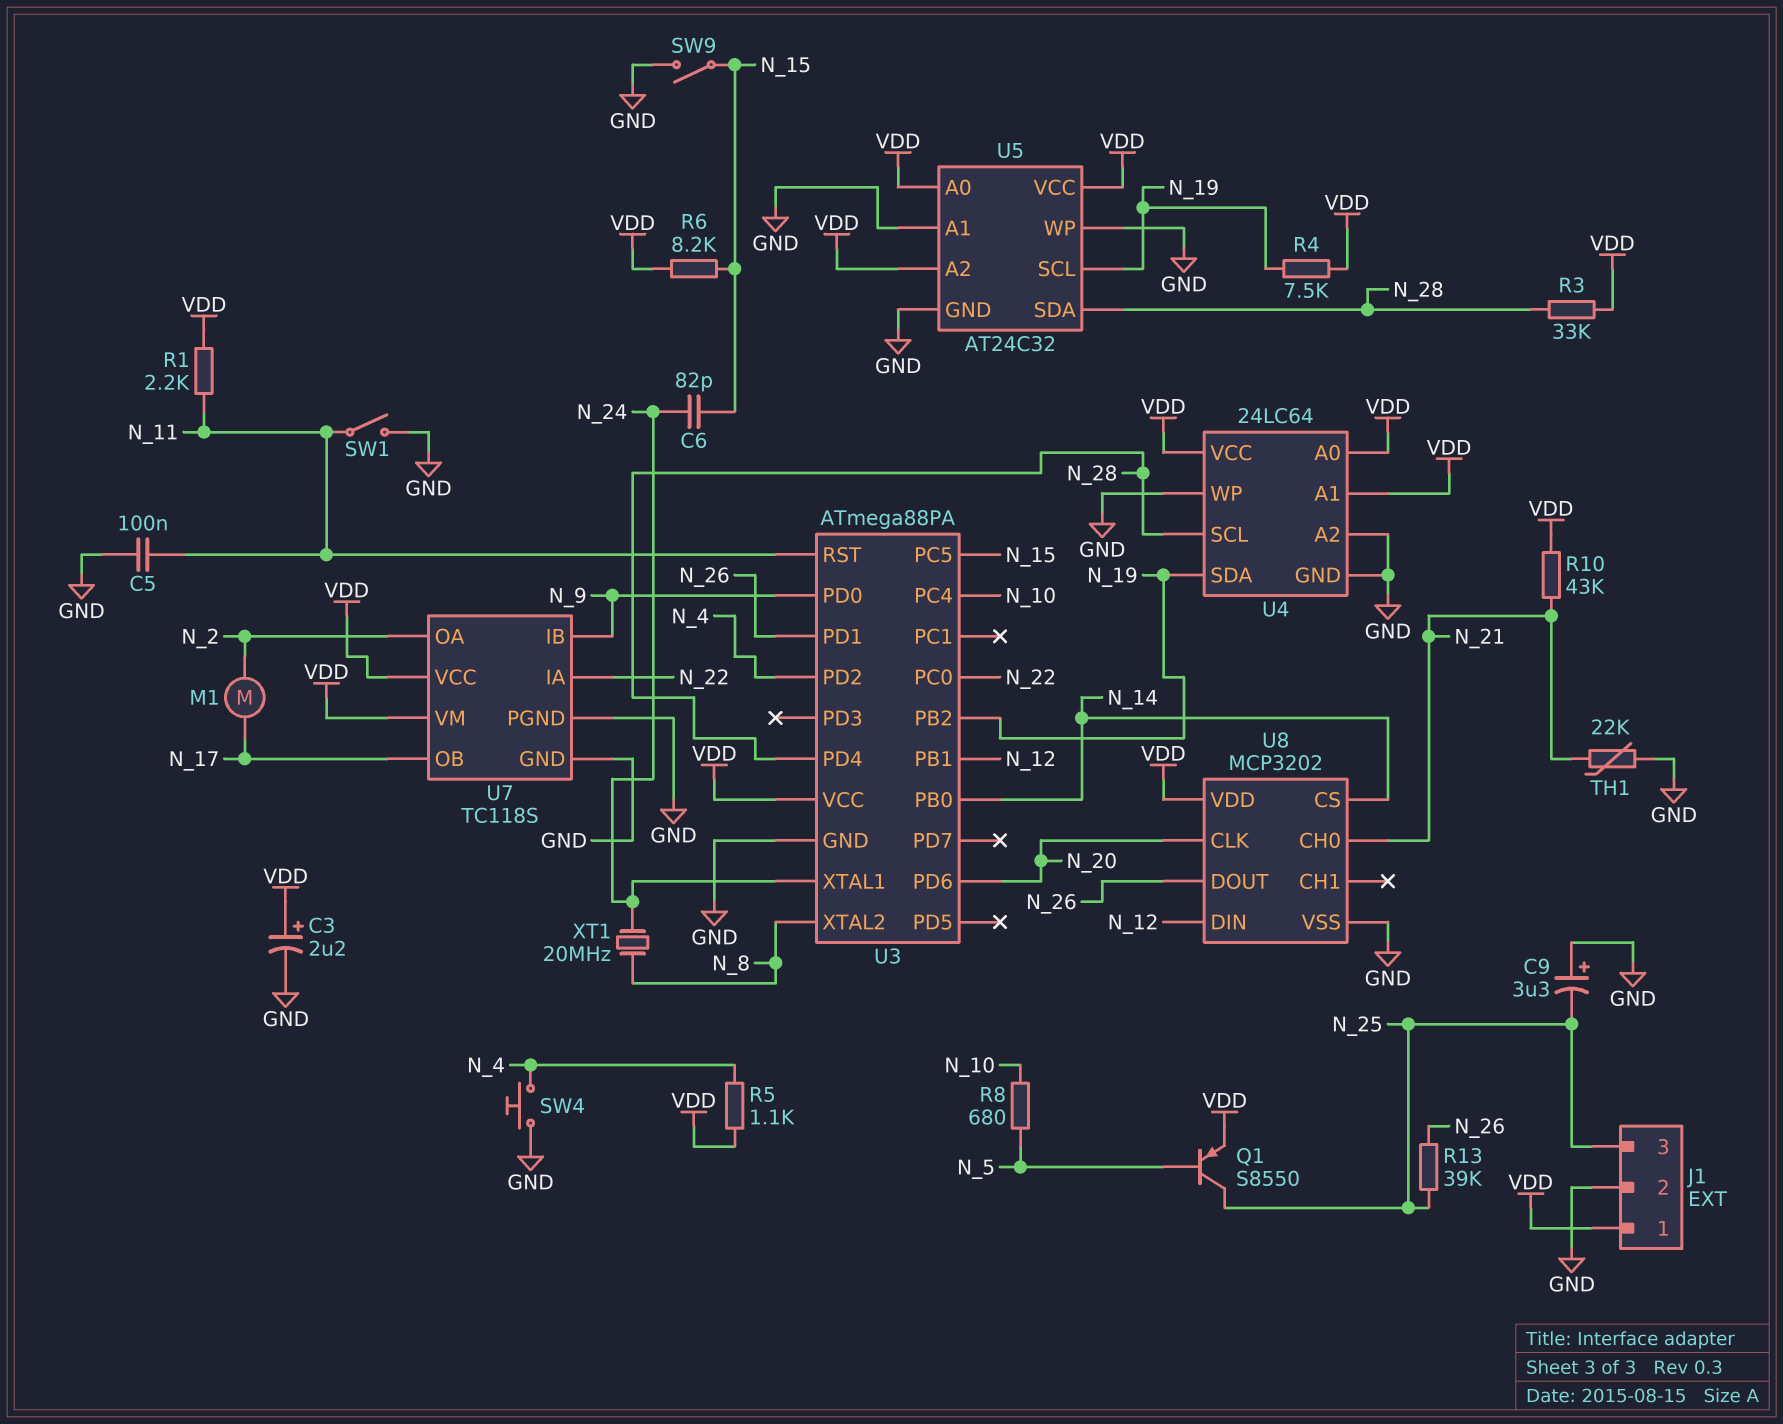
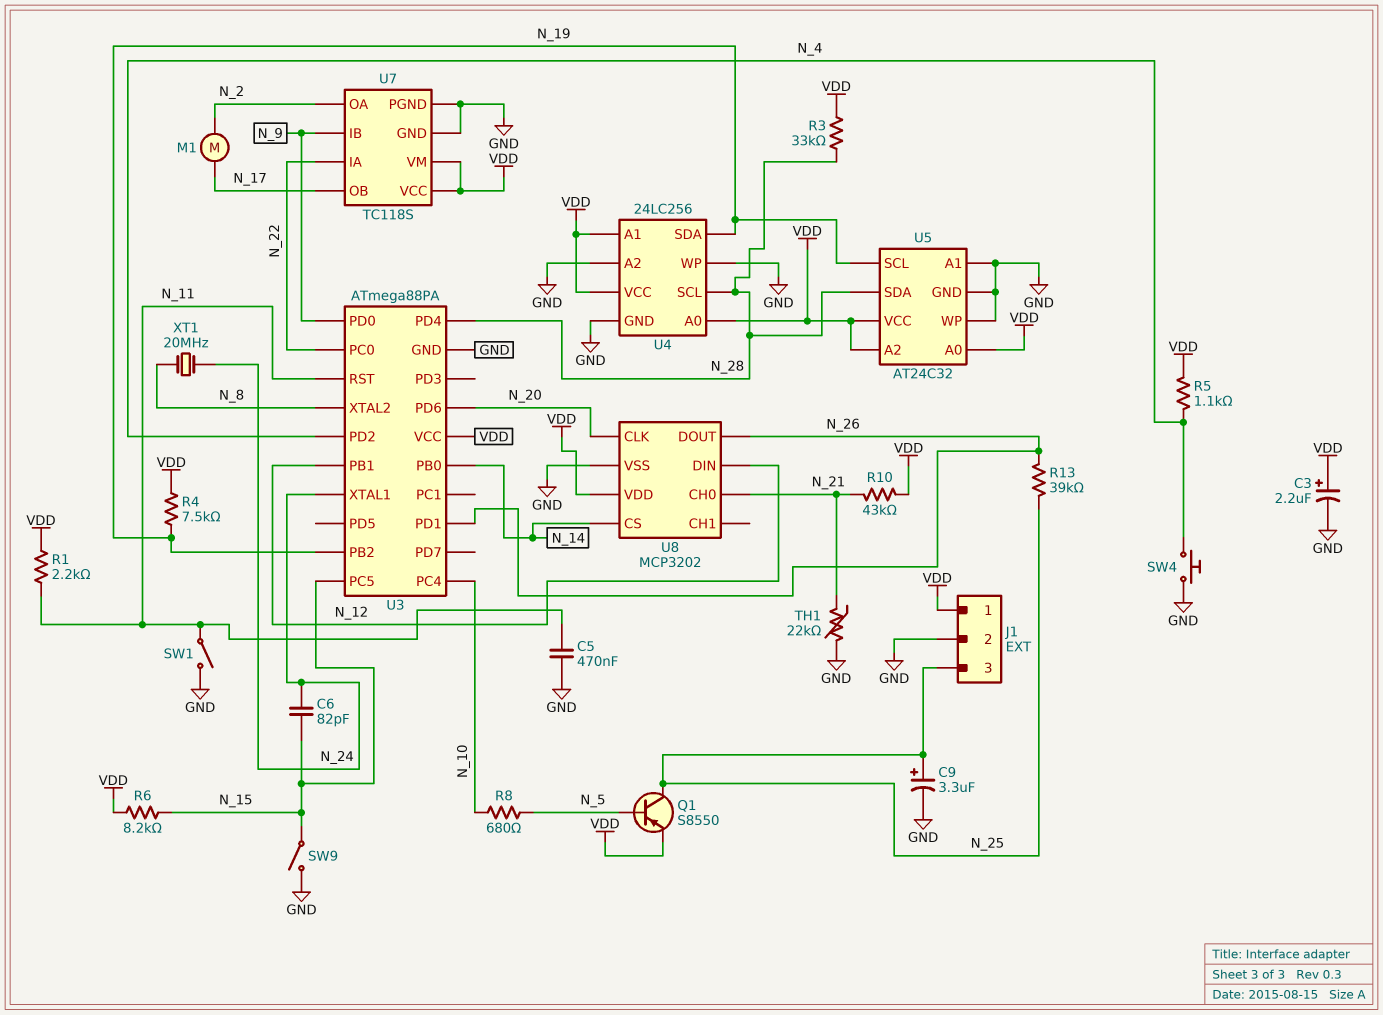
C5: 100nF (GND, N_11) -> 470nF (GND, N_11)
C9: 3.3uF (plus GND, minus N_25) -> 3.3uF (plus N_25, minus GND)
U4: 24LC64 -> 24LC256

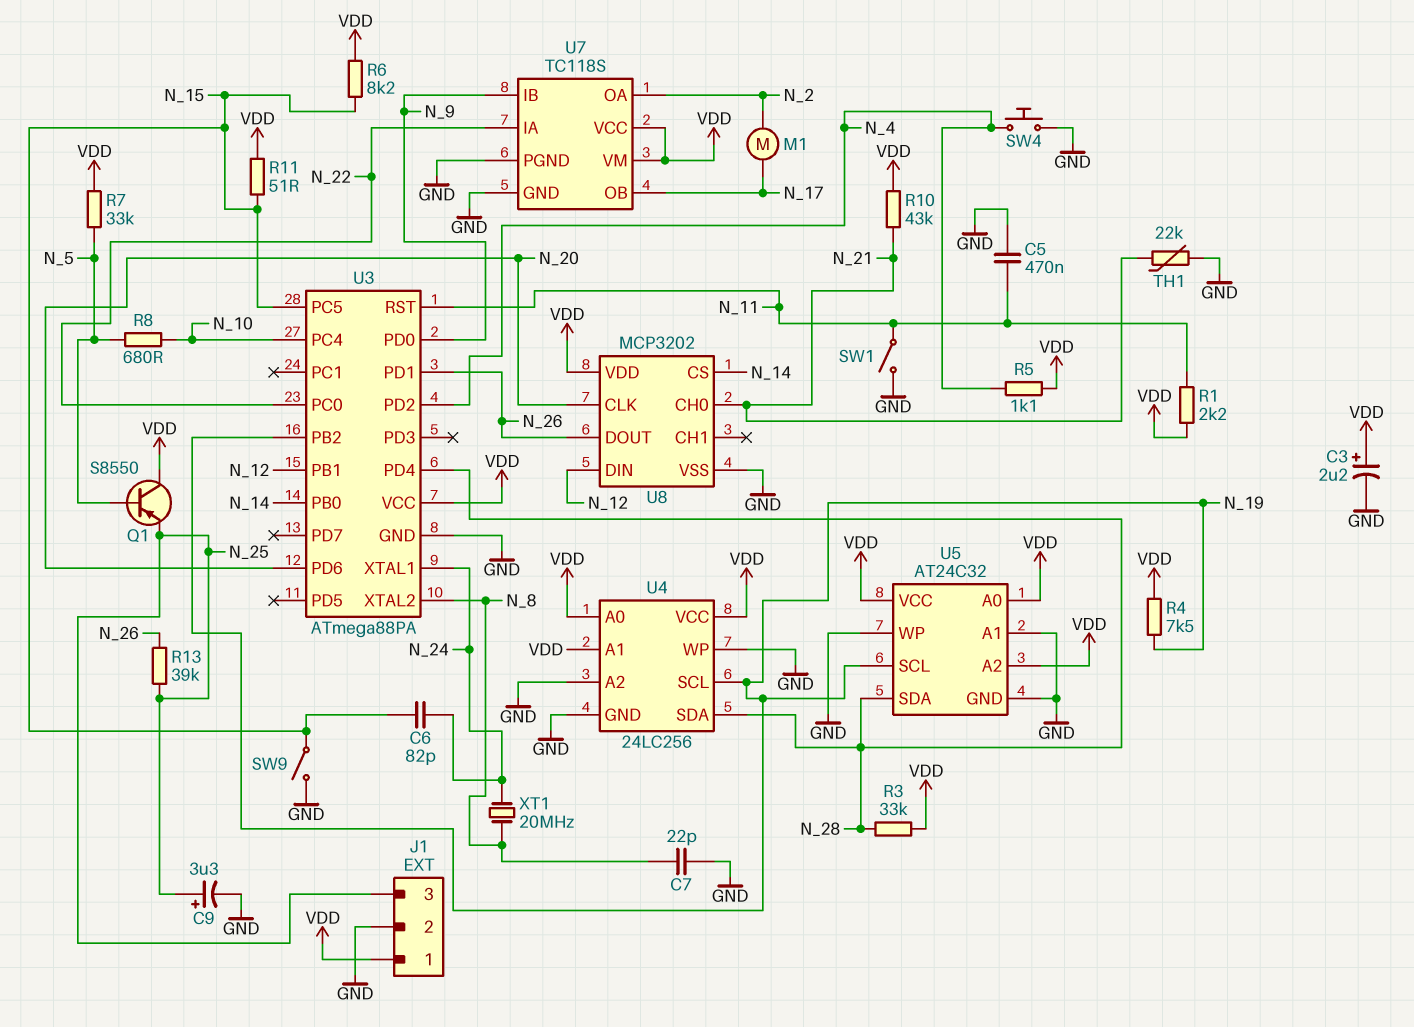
C7: none -> 22pF (GND, N_8)
Q1: PNP S8550 (B N_5, C N_25, E VDD) -> PNP S8550 (B N_5, C VDD, E N_25)
R7: none -> 33k (N_5, VDD)
R11: none -> 51 (N_15, VDD)
U4 pin SCL: N_28 -> N_19
U4 pin SDA: N_19 -> N_28

